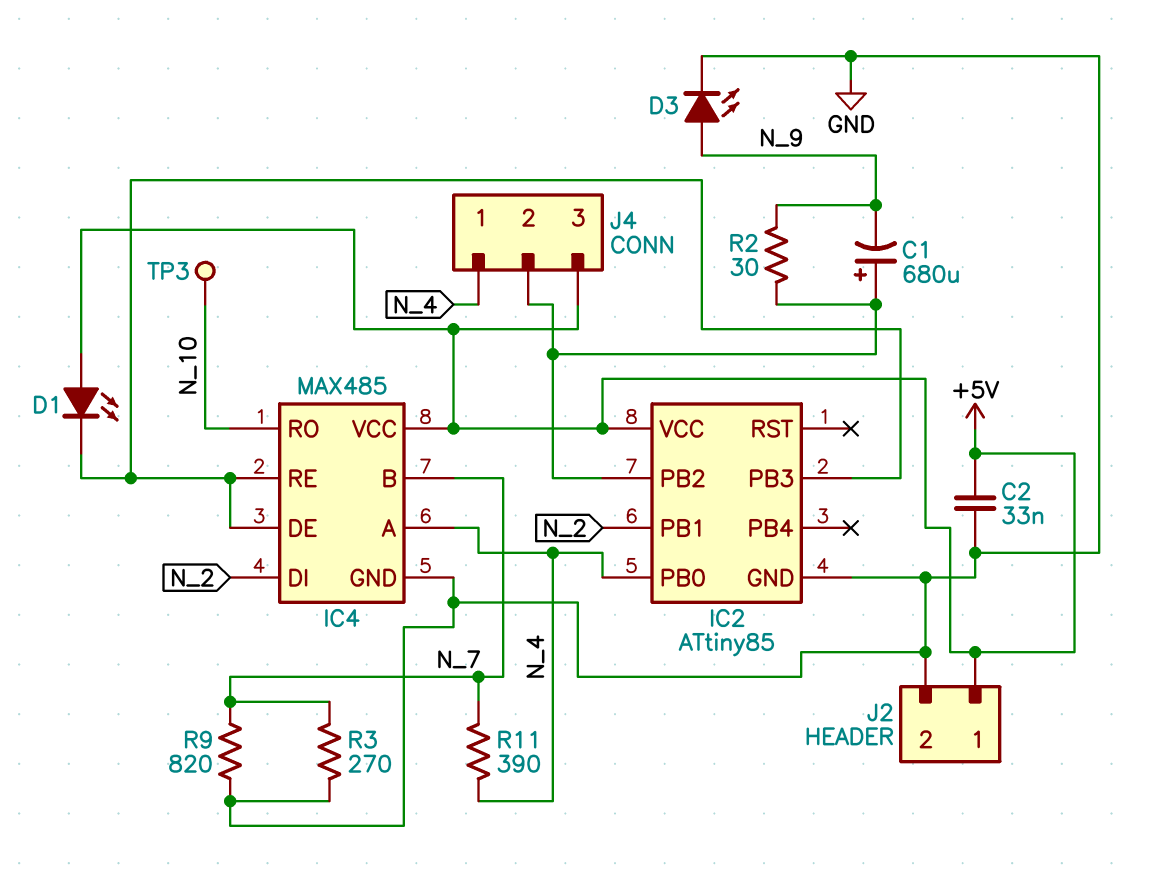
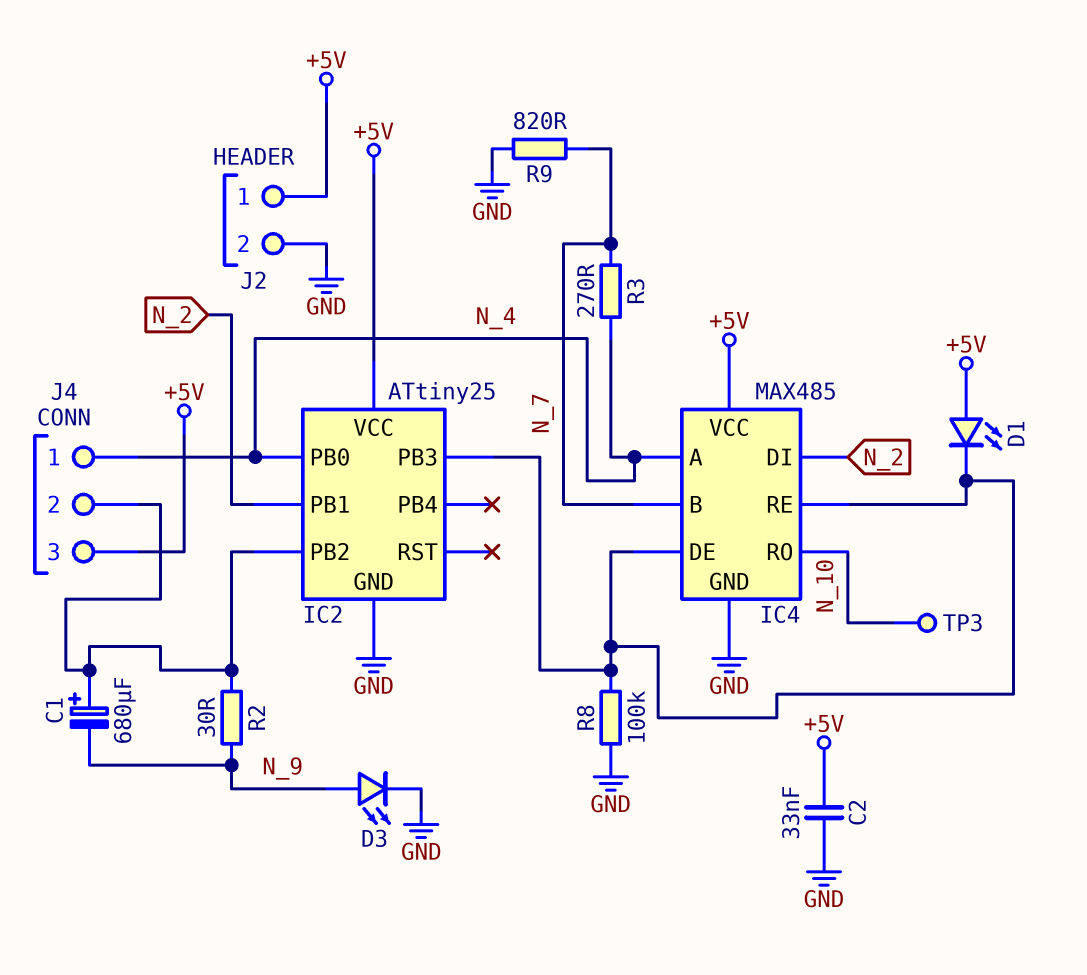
IC2: ATtiny85 -> ATtiny25
R3: 270 (GND, N_7) -> 270 (N_4, N_7)
R8: none -> 100k (GND, IC2/PB3)
R11: 390 (N_4, N_7) -> none

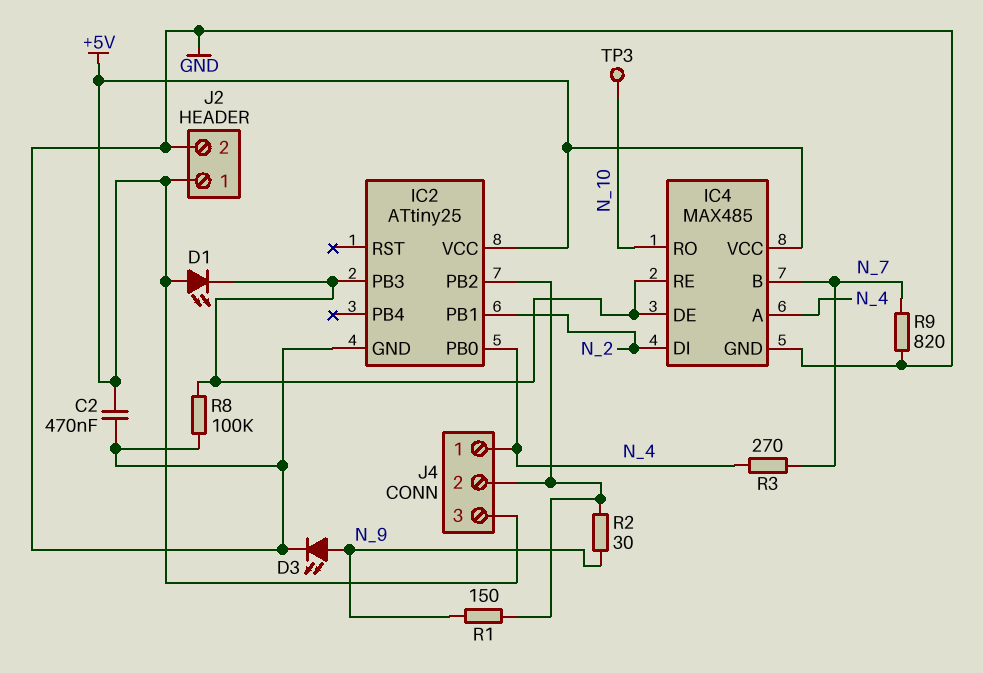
C1: 680uF (plus IC2/PB2, minus N_9) -> none
C2: 33nF (+5V, GND) -> 470nF (+5V, GND)
R1: none -> 150 (IC2/PB2, N_9)

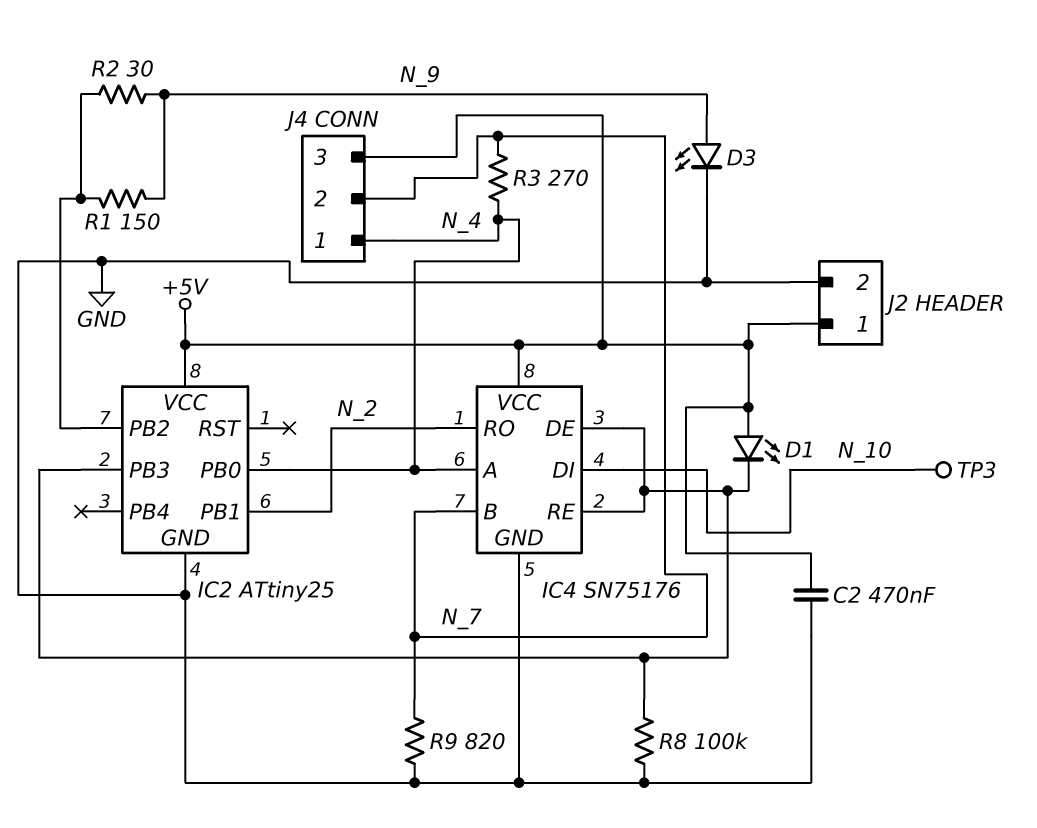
IC4: MAX485 -> SN75176
IC4 pin DI: N_2 -> N_10
IC4 pin RO: N_10 -> N_2
J4 pin 2: IC2/PB2 -> N_7

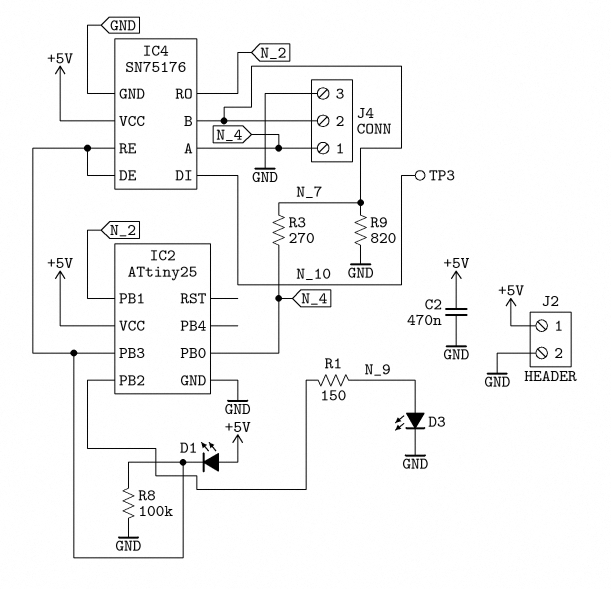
J4 pin 3: +5V -> GND
R2: 30 (IC2/PB2, N_9) -> none

